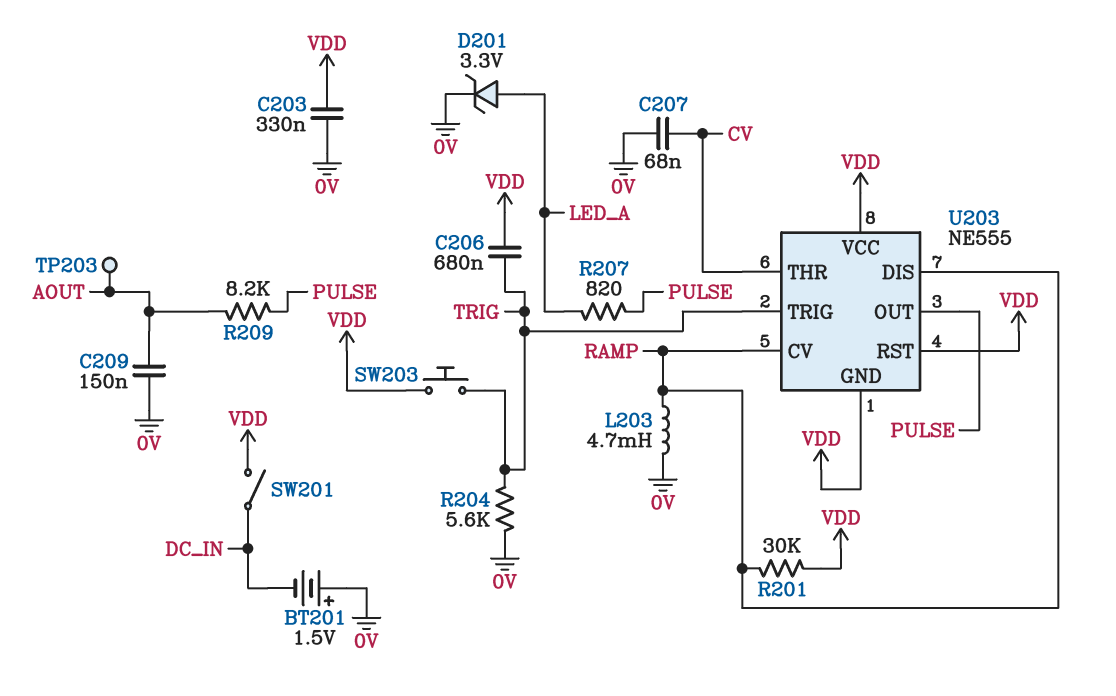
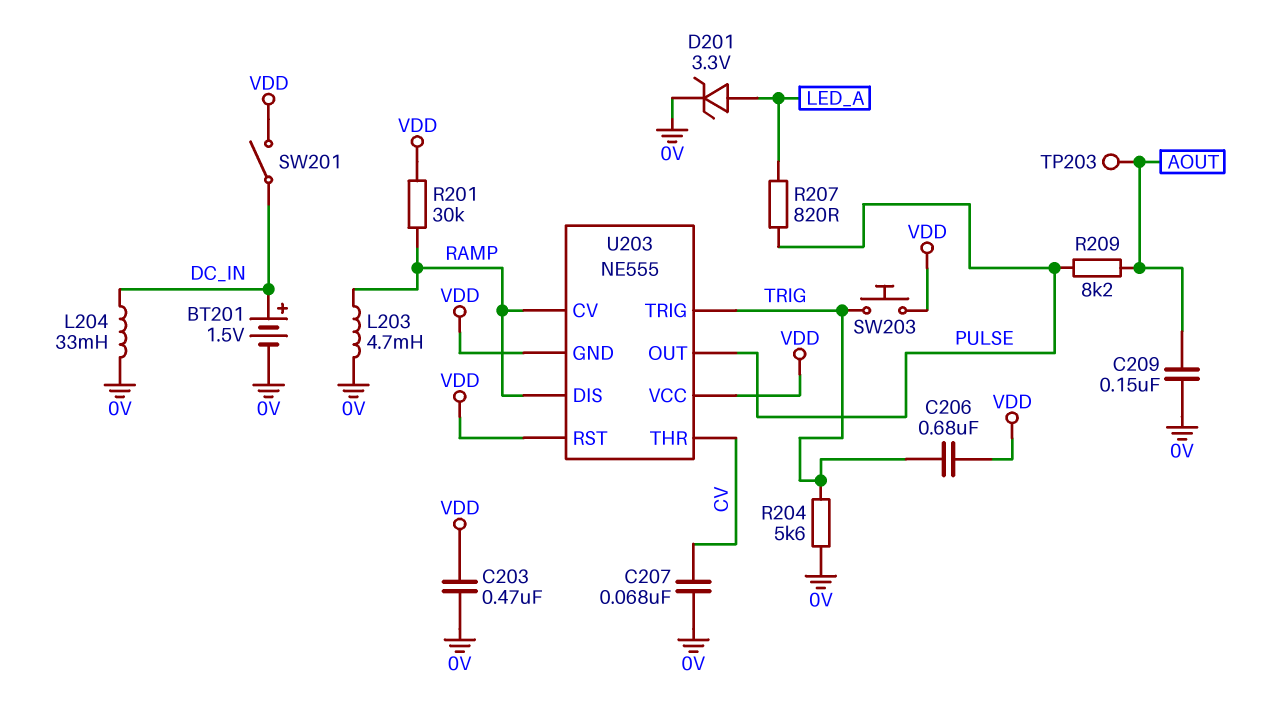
BT201: 1.5V (plus 0V, minus DC_IN) -> 1.5V (plus DC_IN, minus 0V)
C203: 330nF (0V, VDD) -> 470nF (0V, VDD)
L204: none -> 33mH (0V, DC_IN)

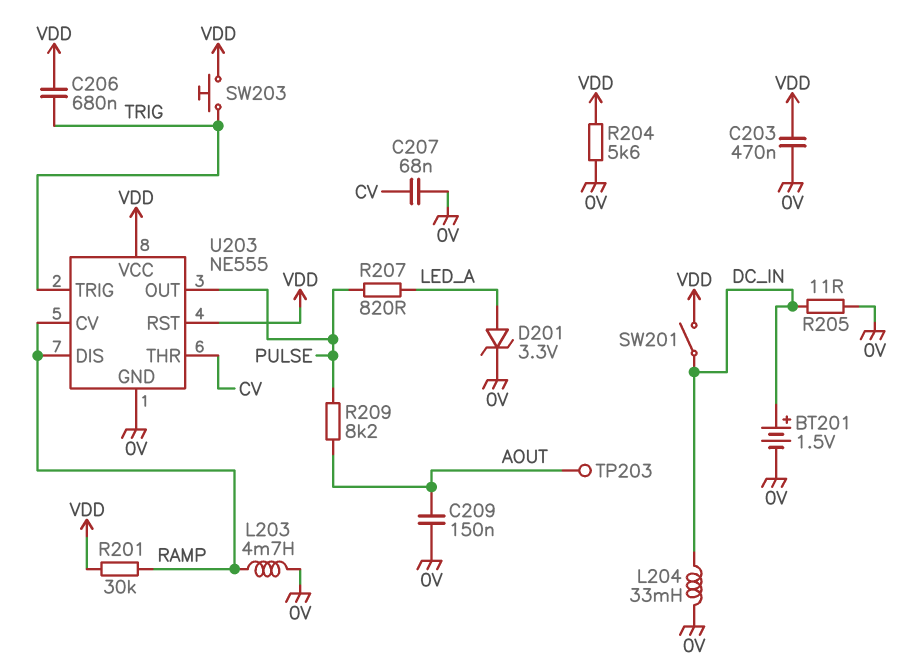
R204: 5.6k (0V, TRIG) -> 5.6k (0V, VDD)
R205: none -> 11 (0V, DC_IN)
U203 pin GND: VDD -> 0V

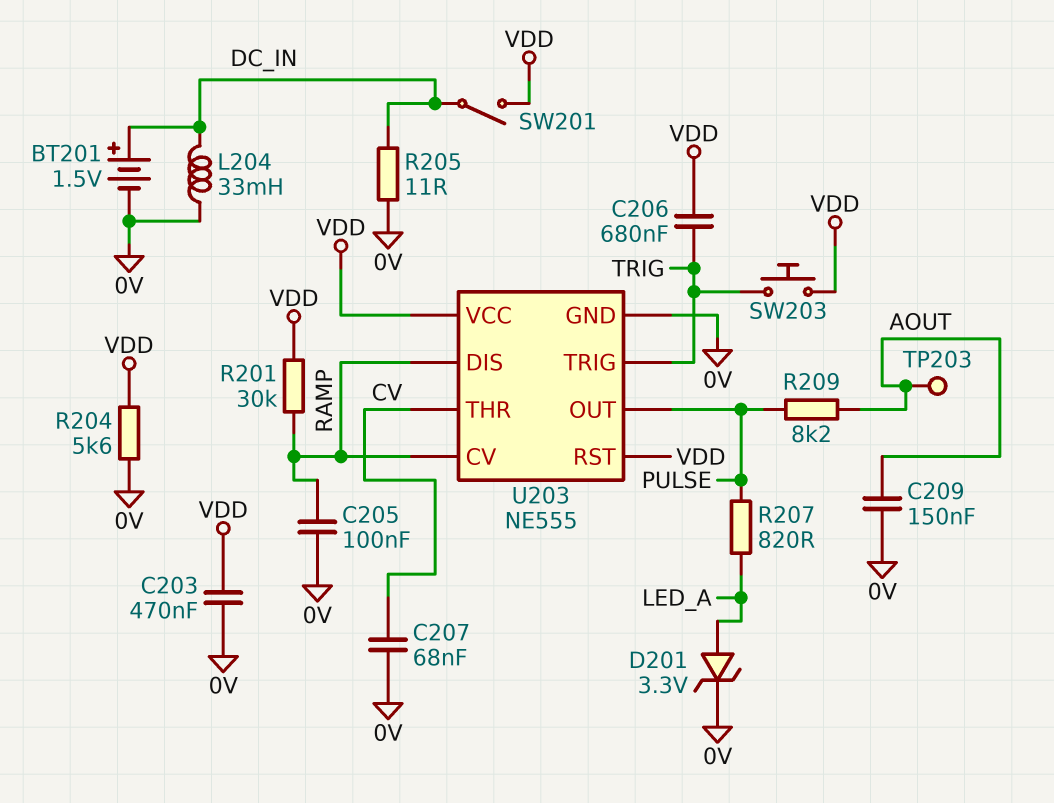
C205: none -> 100nF (0V, RAMP)
L203: 4.7mH (0V, RAMP) -> none

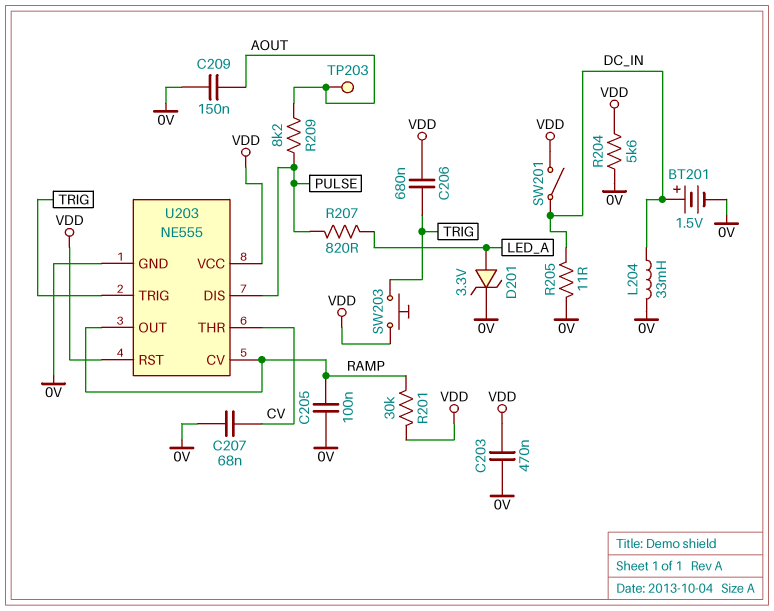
U203 pin DIS: RAMP -> PULSE
U203 pin OUT: PULSE -> RAMP

